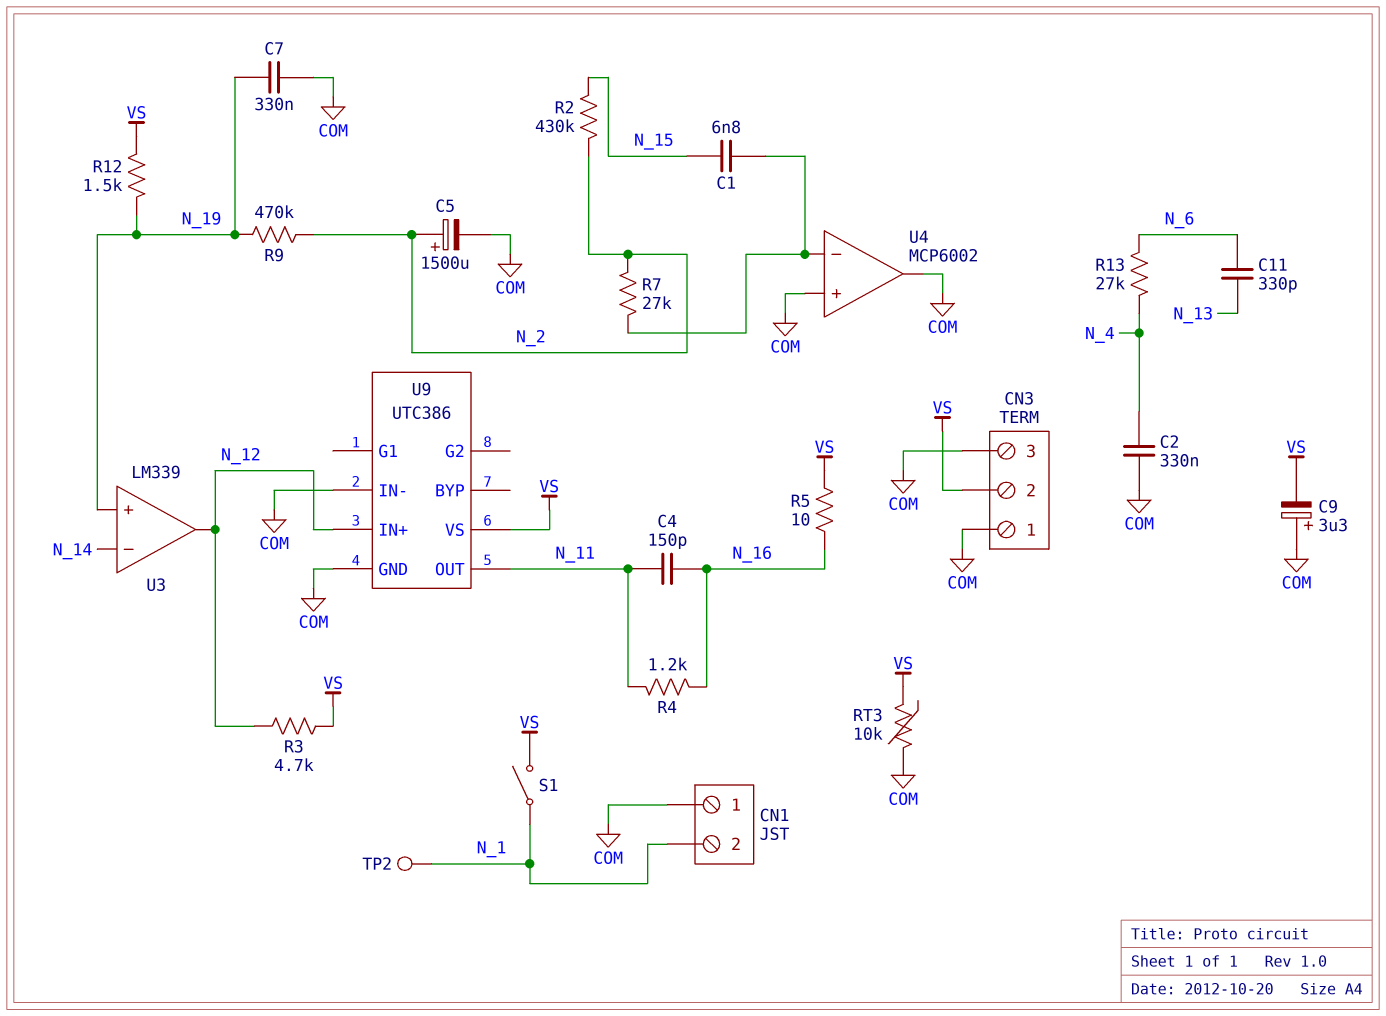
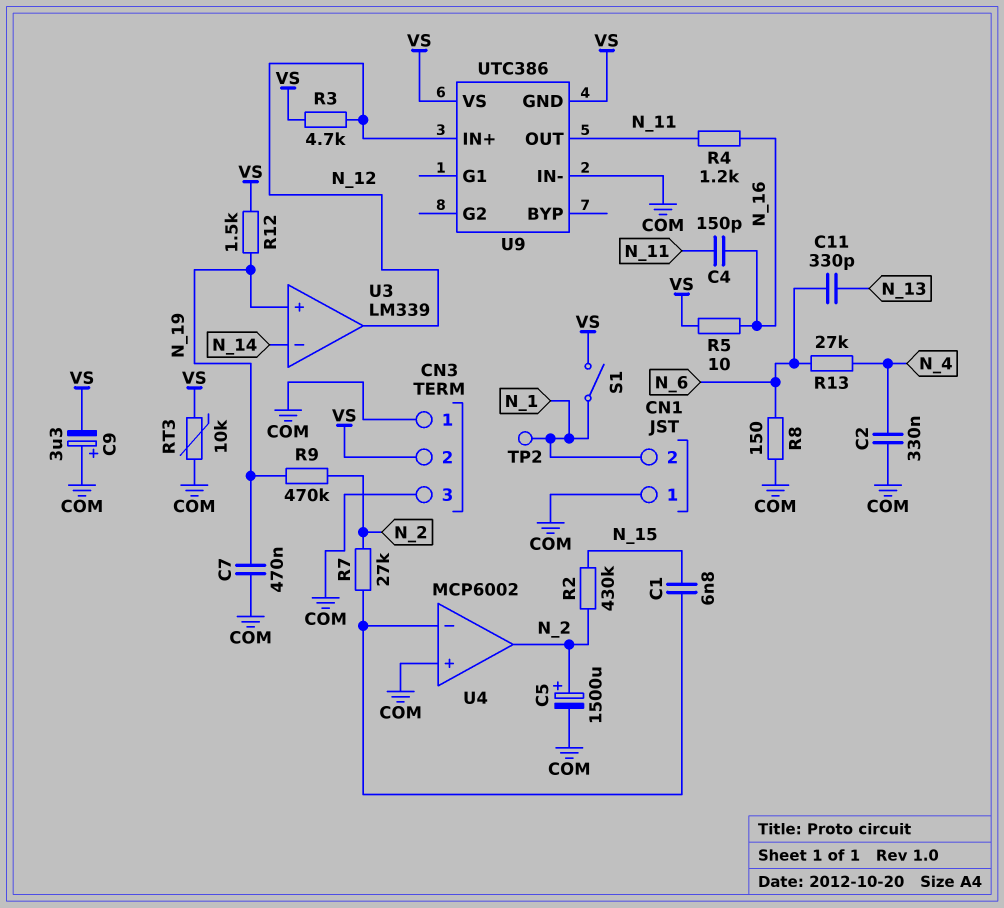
C7: 330nF (COM, N_19) -> 470nF (COM, N_19)
R8: none -> 150 (COM, N_6)
U4 pin out: COM -> N_2
U9 pin GND: COM -> VS

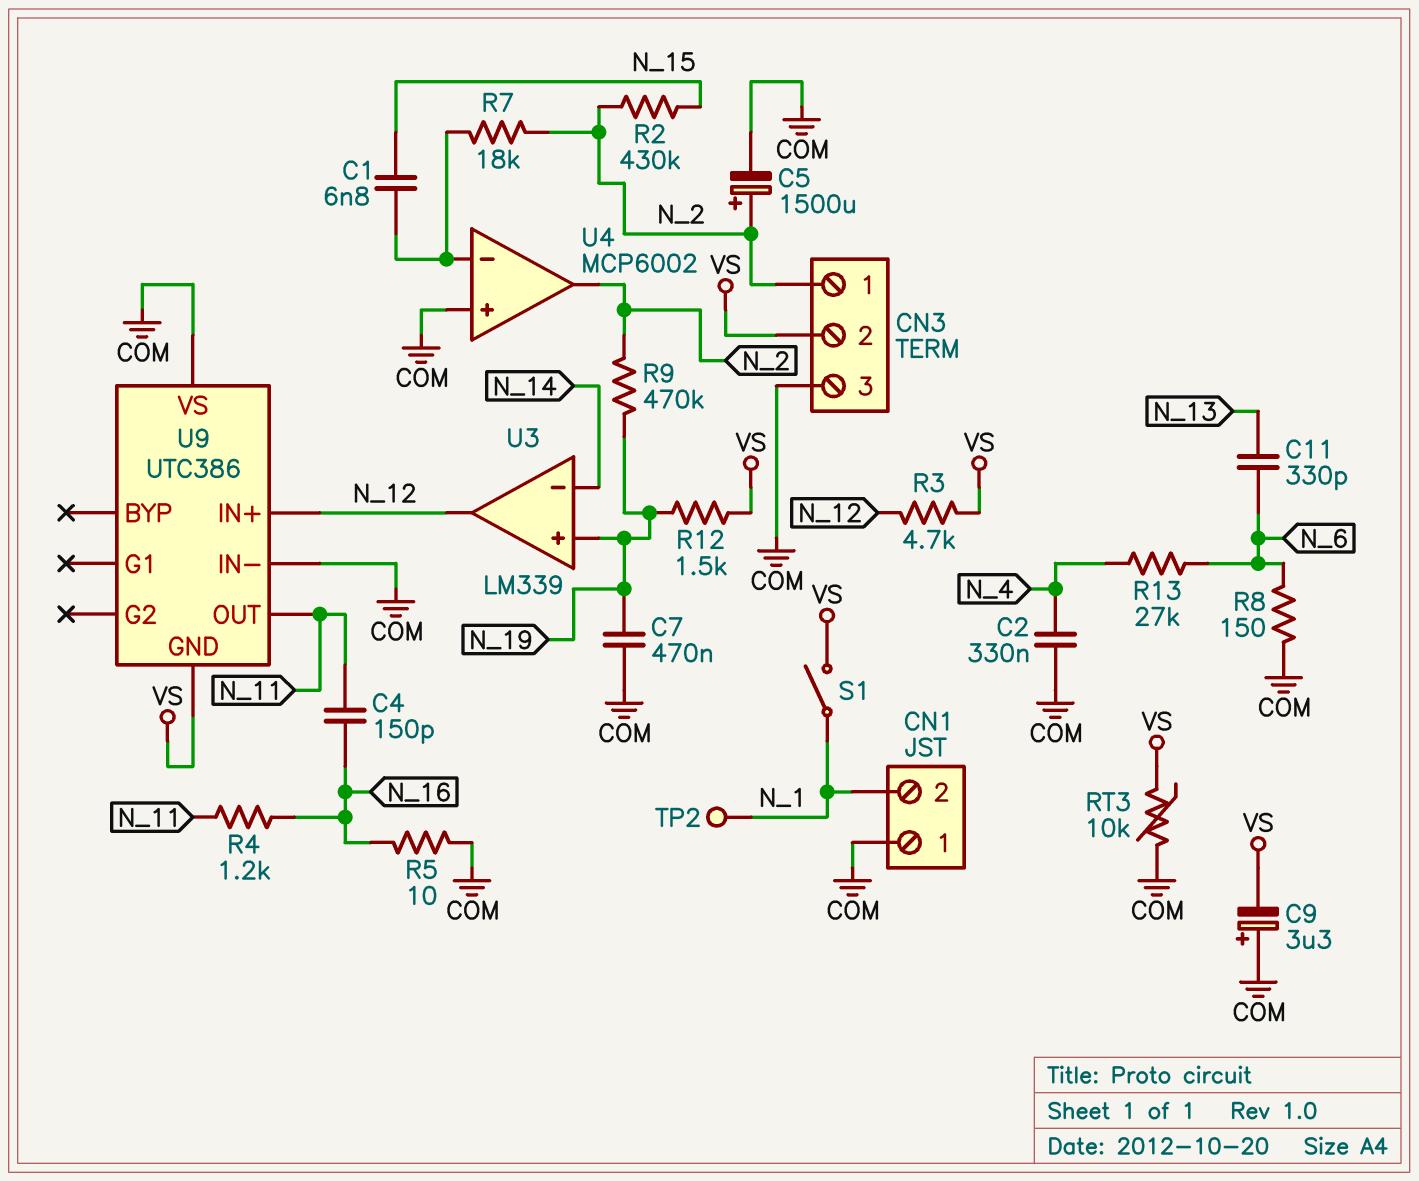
CN3 pin 1: COM -> N_2
R5: 10 (N_16, VS) -> 10 (COM, N_16)
R7: 27k (N_2, U4/in-) -> 18k (N_2, U4/in-)
U9 pin VS: VS -> COM

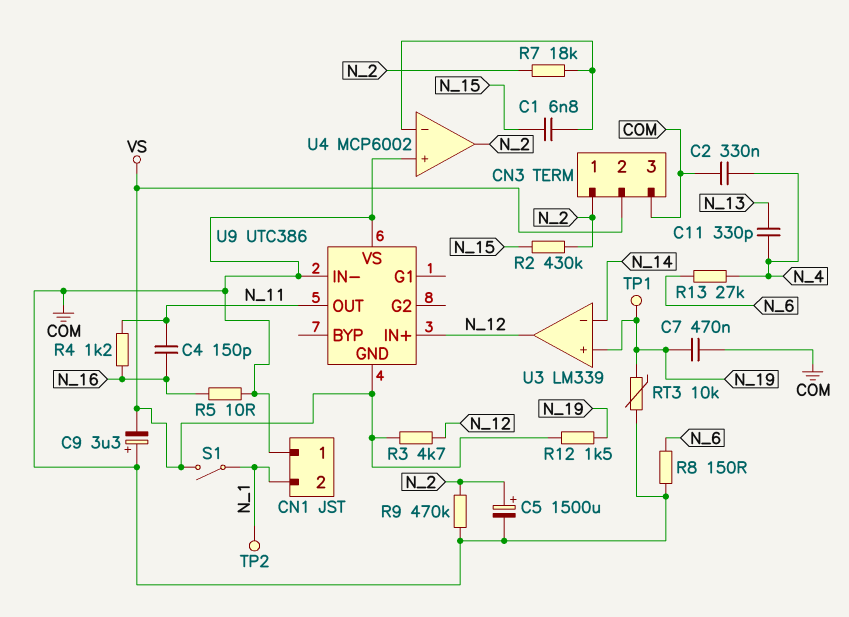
C11: 330pF (N_6, N_13) -> 330pF (N_4, N_13)
R9: 470k (N_2, N_19) -> 470k (COM, N_2)
RT3: 10k (COM, VS) -> 10k (COM, N_19)
TP1: none -> test point (N_19)

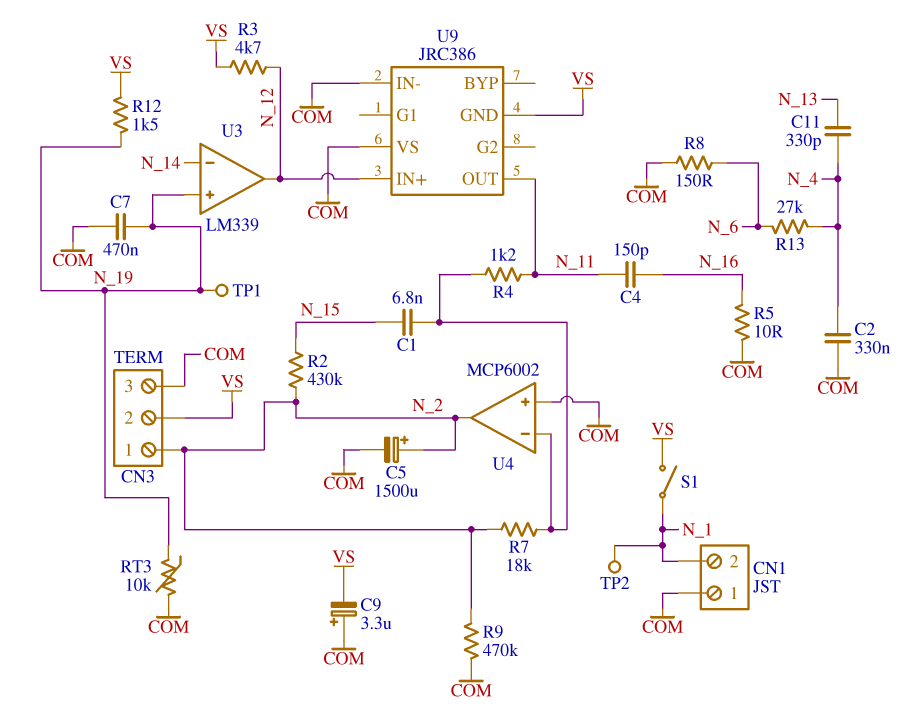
R4: 1.2k (N_11, N_16) -> 1.2k (N_11, U4/in-)
U9: UTC386 -> JRC386

